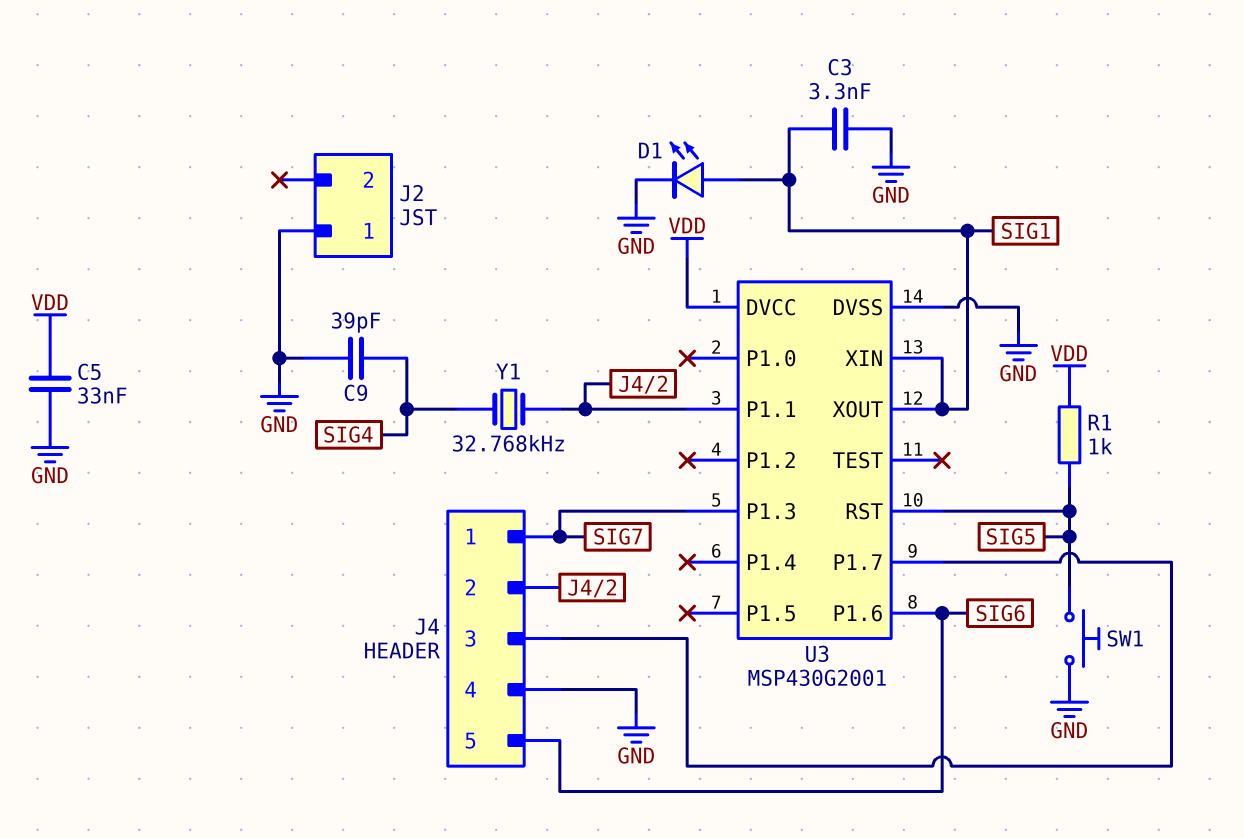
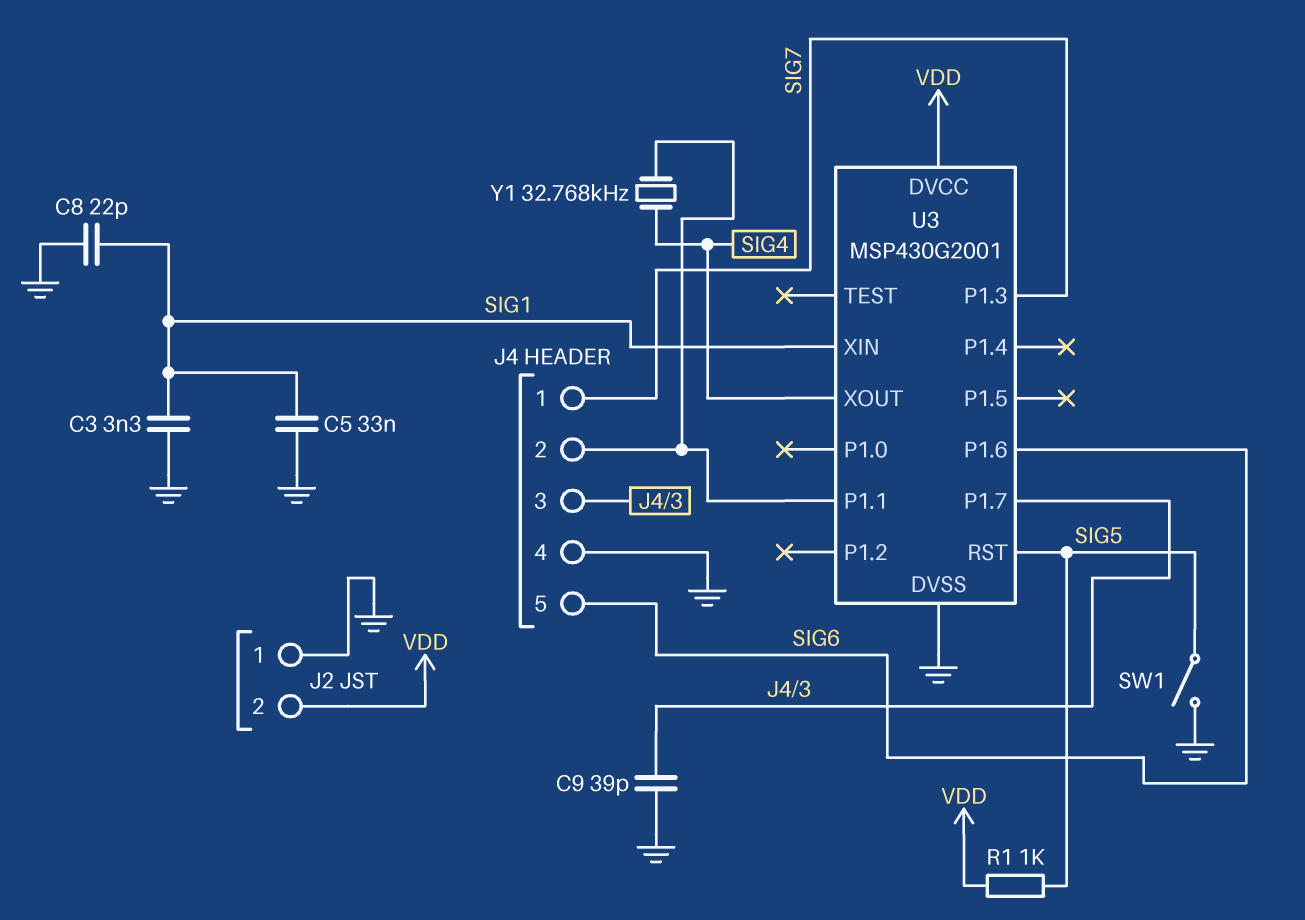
C5: 33nF (GND, VDD) -> 33nF (GND, SIG1)
C8: none -> 22pF (GND, SIG1)
C9: 39pF (GND, SIG4) -> 39pF (GND, J4/3)
D1: LED (A SIG1, K GND) -> none
J2 pin 2: none -> VDD
SW1: button (GND, SIG5) -> switch (GND, SIG5)
U3 pin XOUT: SIG1 -> SIG4

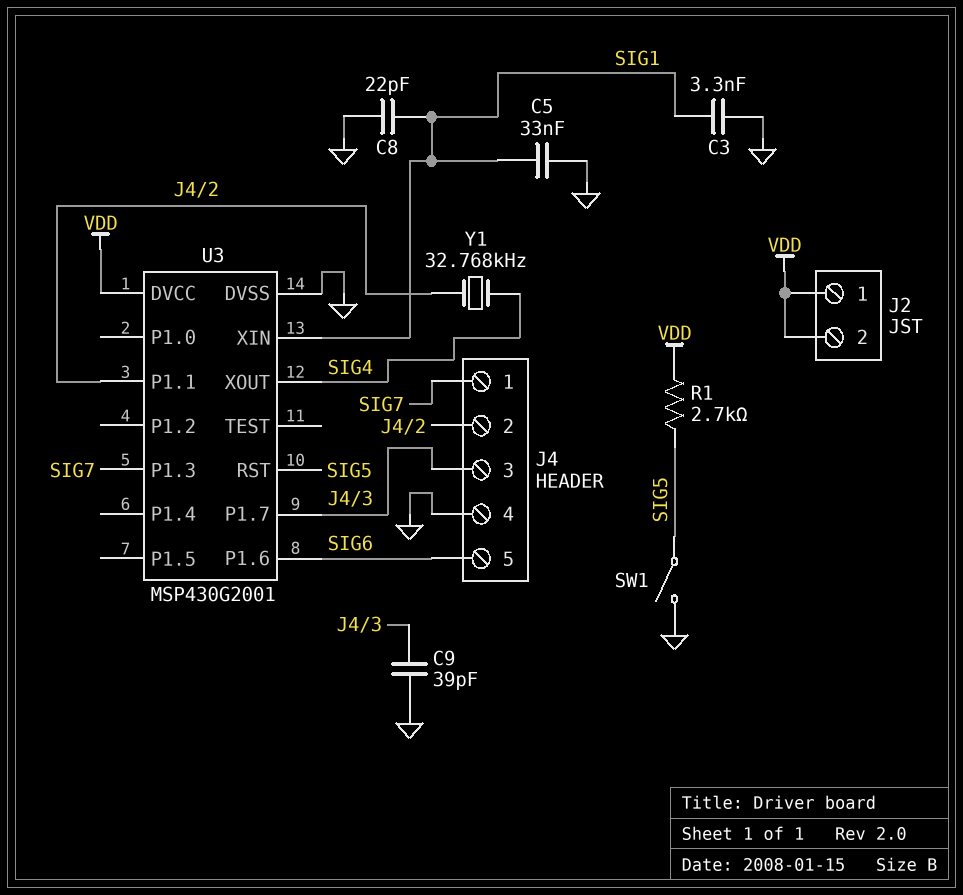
J2 pin 1: GND -> VDD
R1: 1k (SIG5, VDD) -> 2.7k (SIG5, VDD)

